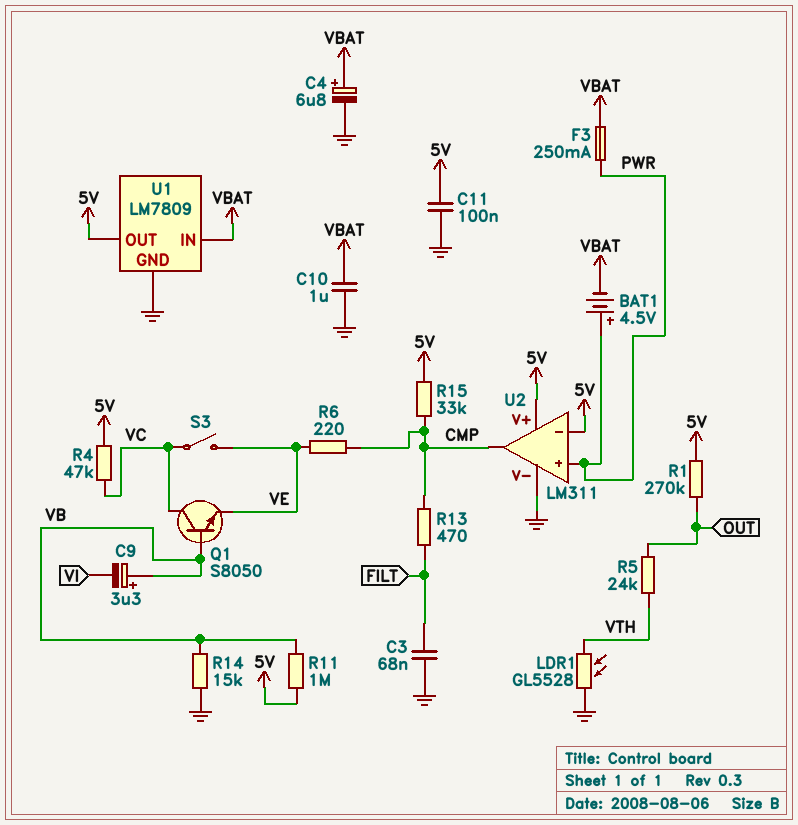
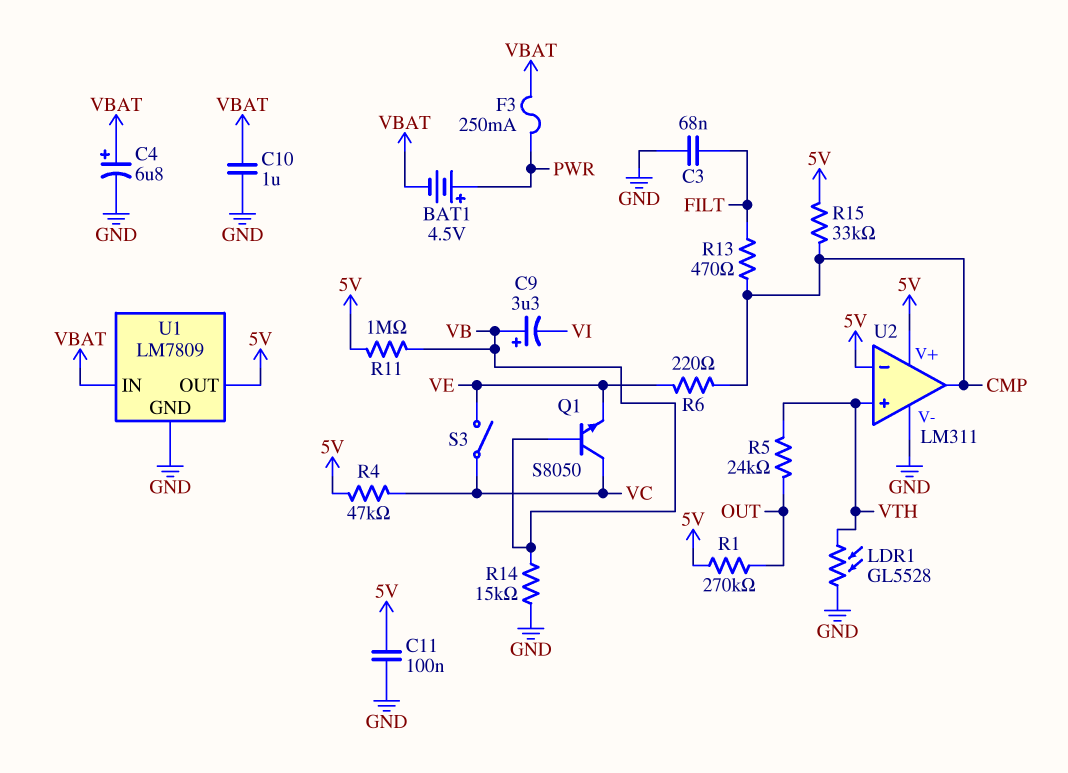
U2 pin in+: PWR -> VTH

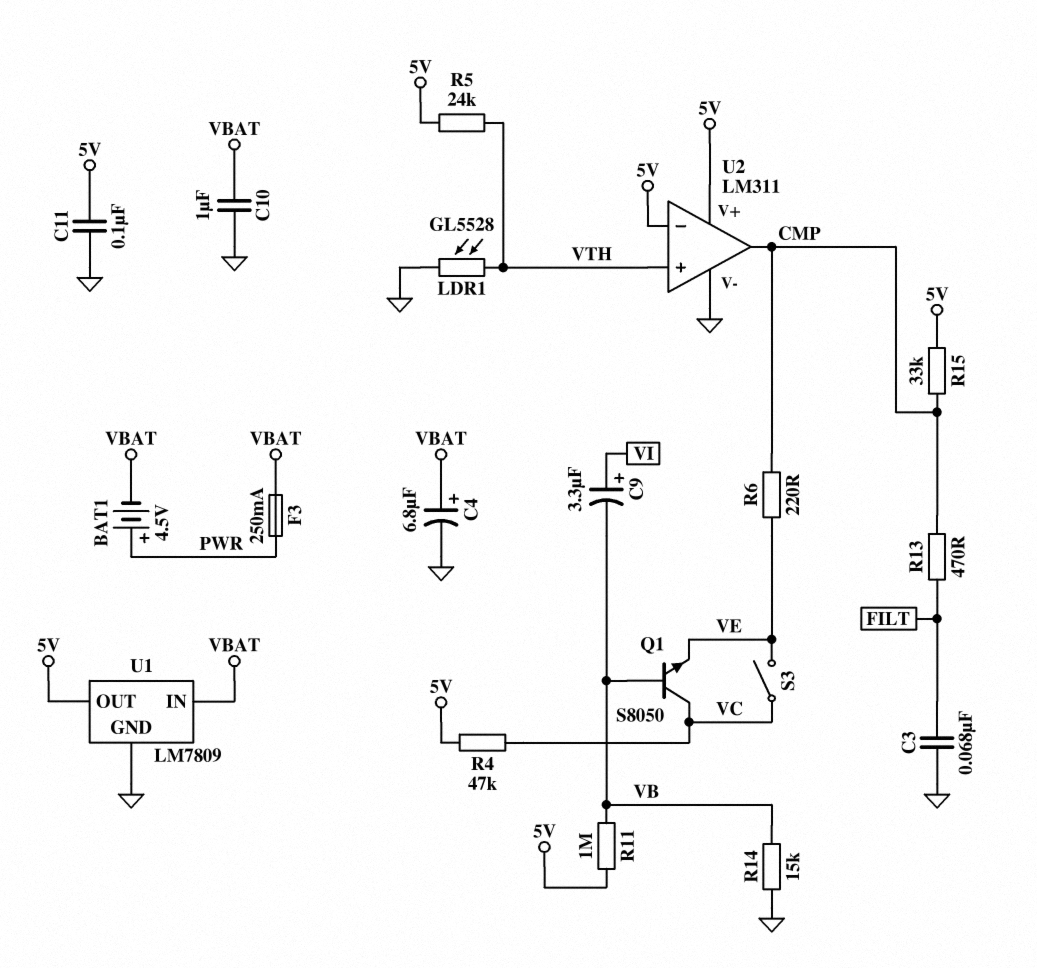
C9: 3.3uF (plus VB, minus VI) -> 3.3uF (plus VI, minus VB)
R1: 270k (5V, OUT) -> none
R5: 24k (OUT, VTH) -> 24k (5V, VTH)

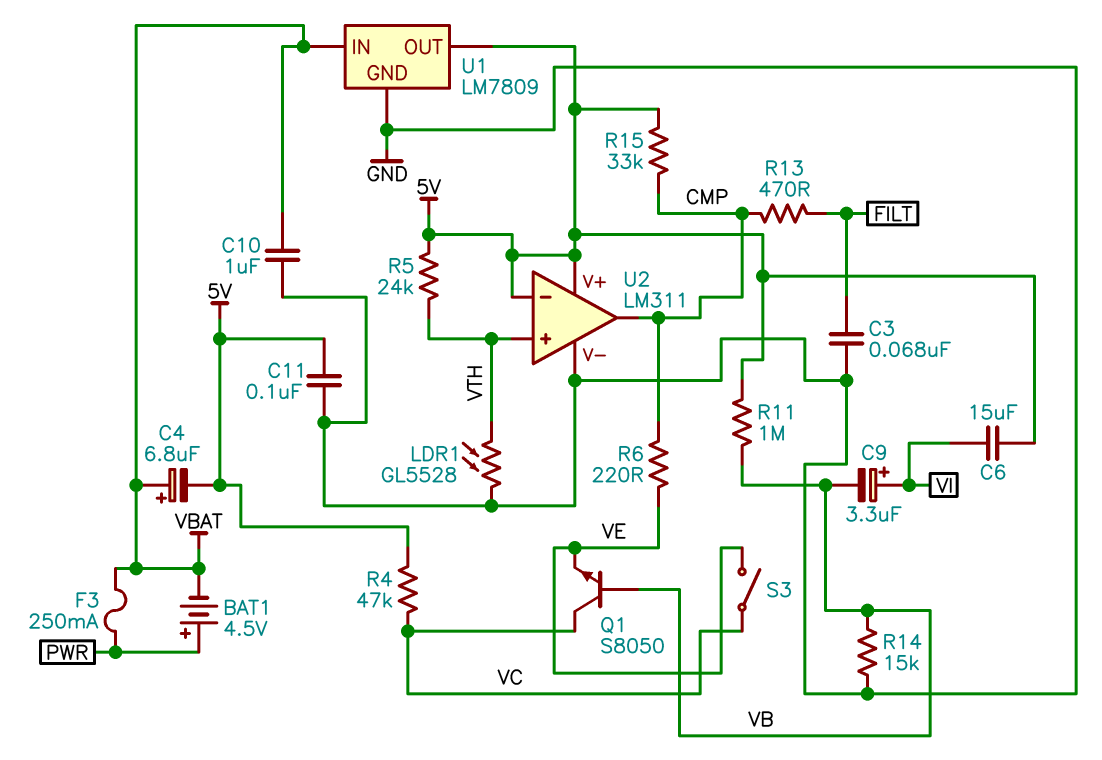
C4: 6.8uF (plus VBAT, minus GND) -> 6.8uF (plus VBAT, minus 5V)
C6: none -> 15uF (5V, VI)

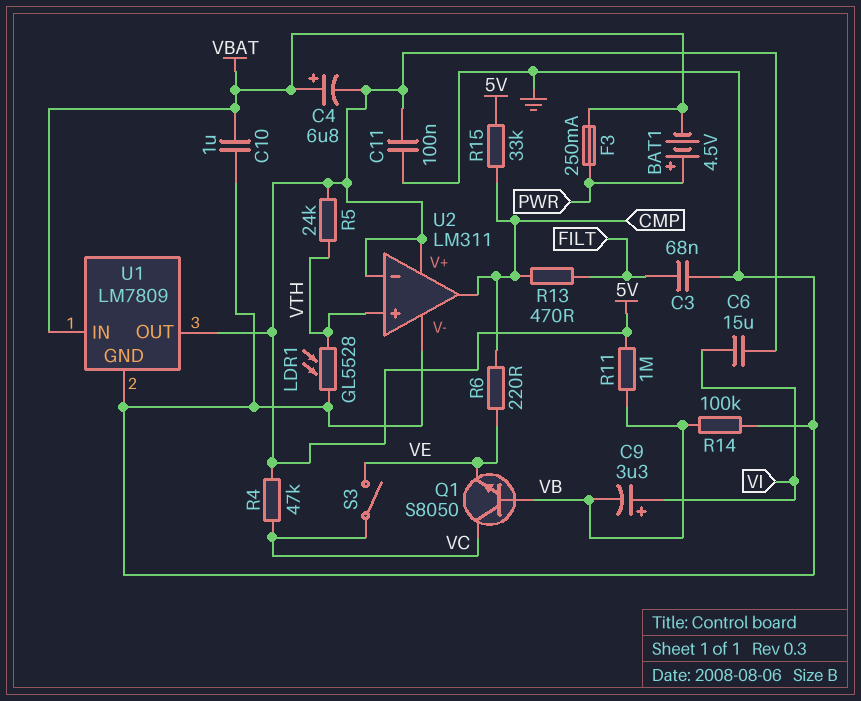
R14: 15k (GND, VB) -> 100k (GND, VB)

